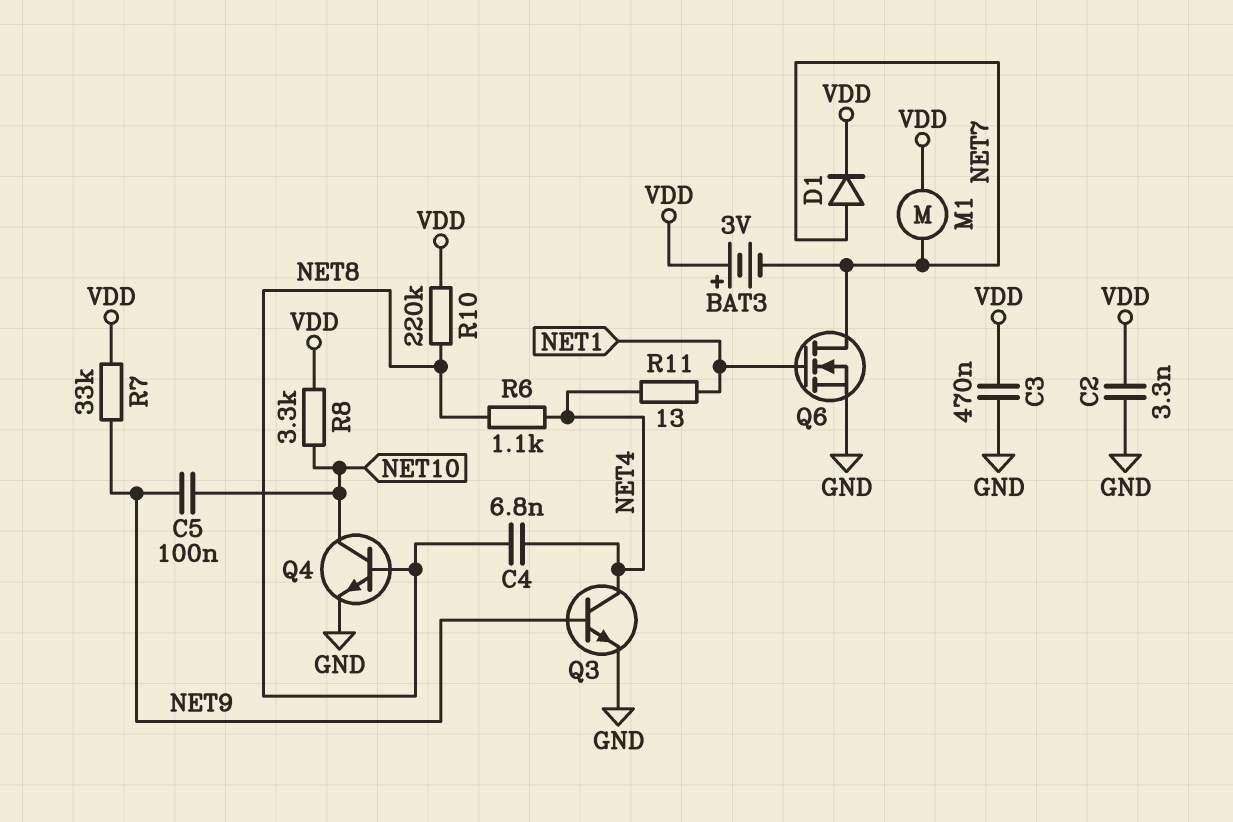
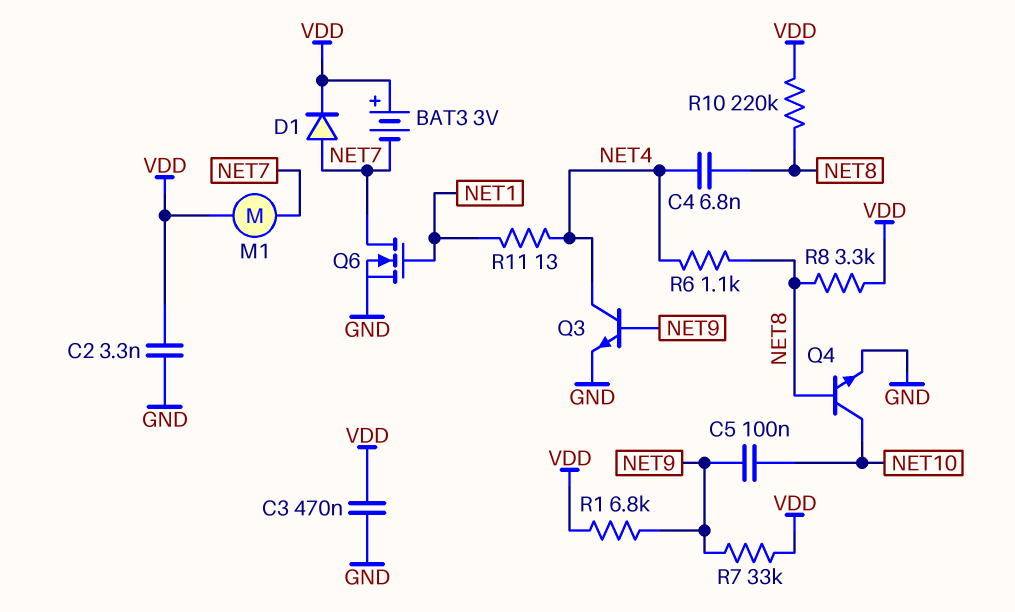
R1: none -> 6.8k (NET9, VDD)
R8: 3.3k (NET10, VDD) -> 3.3k (NET8, VDD)

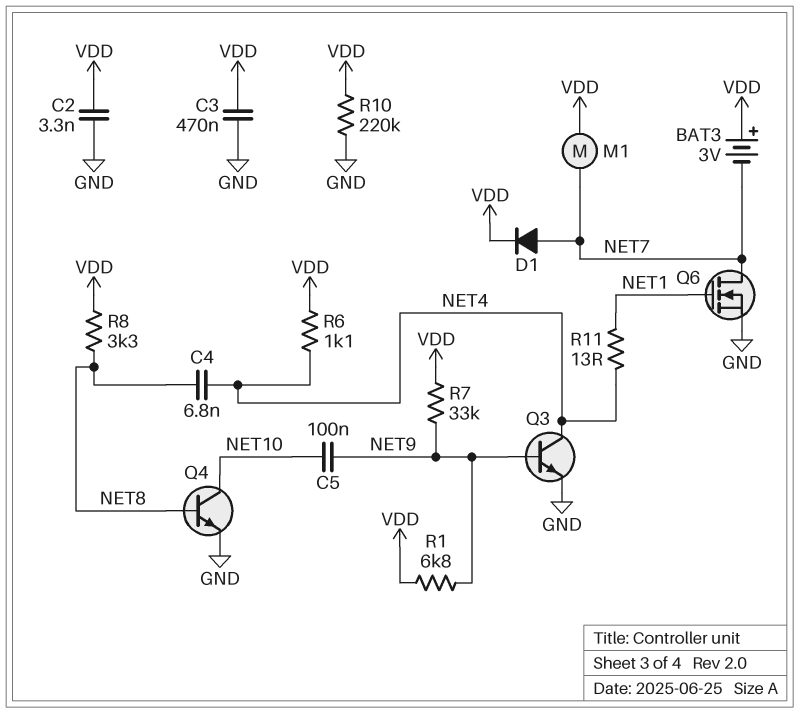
R6: 1.1k (NET4, NET8) -> 1.1k (NET4, VDD)
R10: 220k (NET8, VDD) -> 220k (GND, VDD)

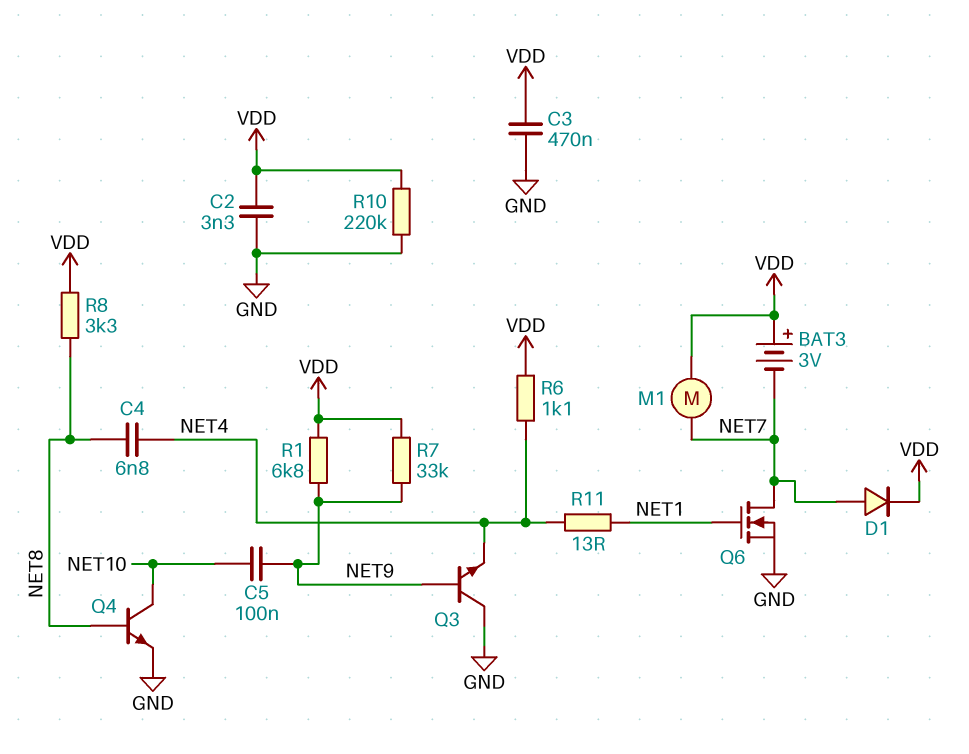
Q3: NPN (B NET9, C NET4, E GND) -> NPN (B NET9, C GND, E NET4)

